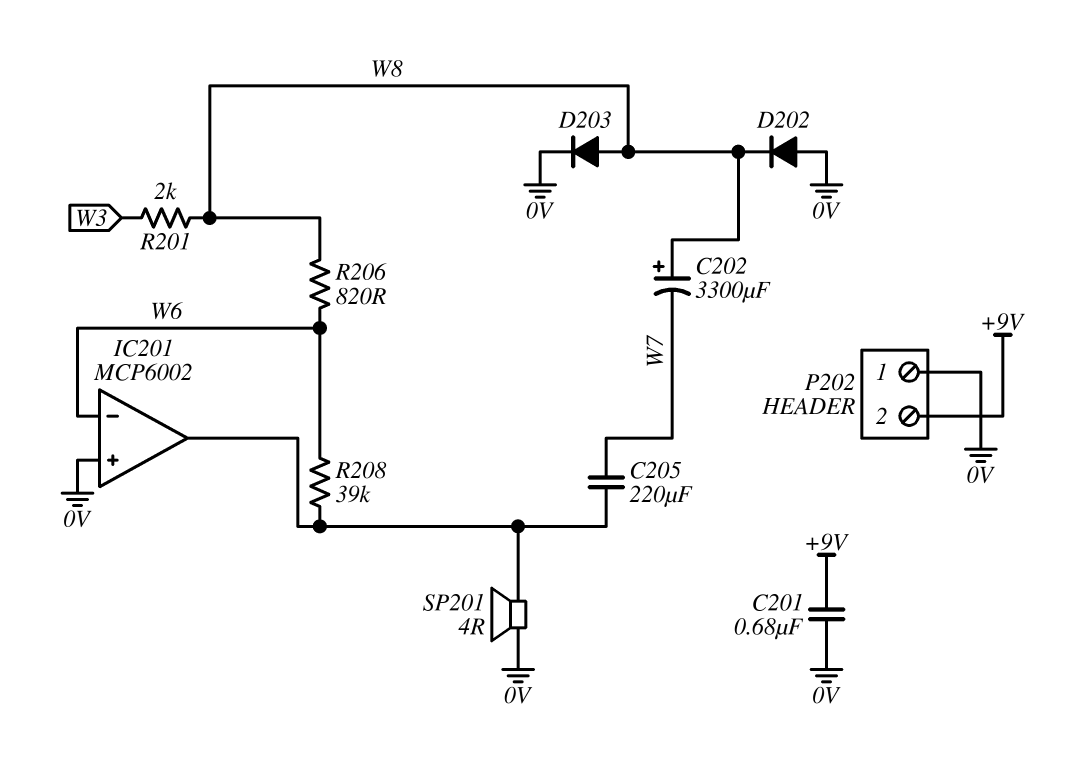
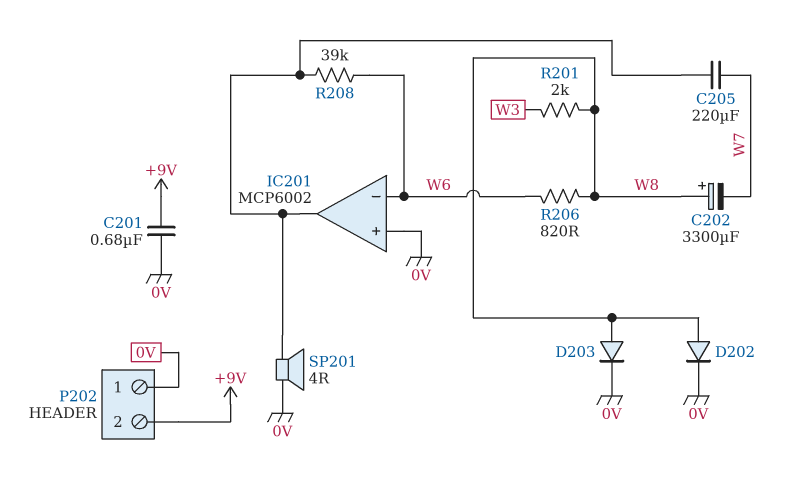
D202: diode (A 0V, K W8) -> diode (A W8, K 0V)

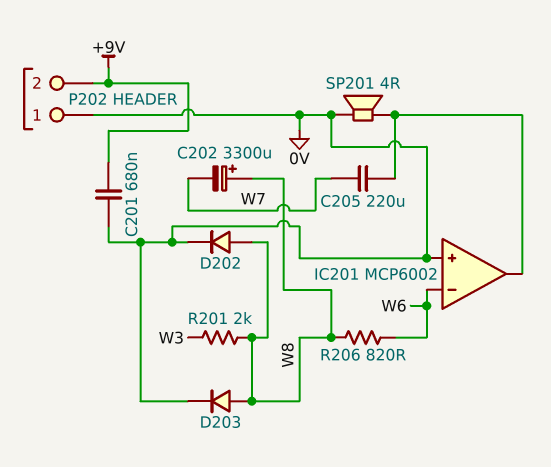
R208: 39k (IC201/out, W6) -> none

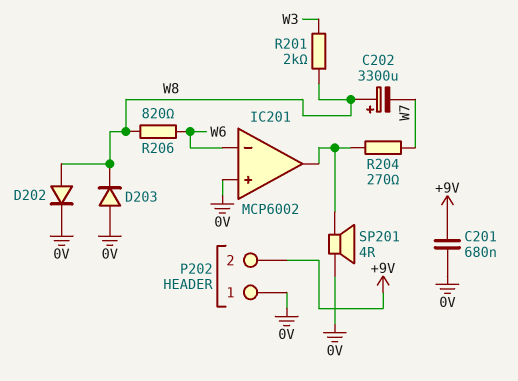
C205: 220uF (IC201/out, W7) -> none
D203: diode (A W8, K 0V) -> diode (A 0V, K W8)
R204: none -> 270 (IC201/out, W7)

